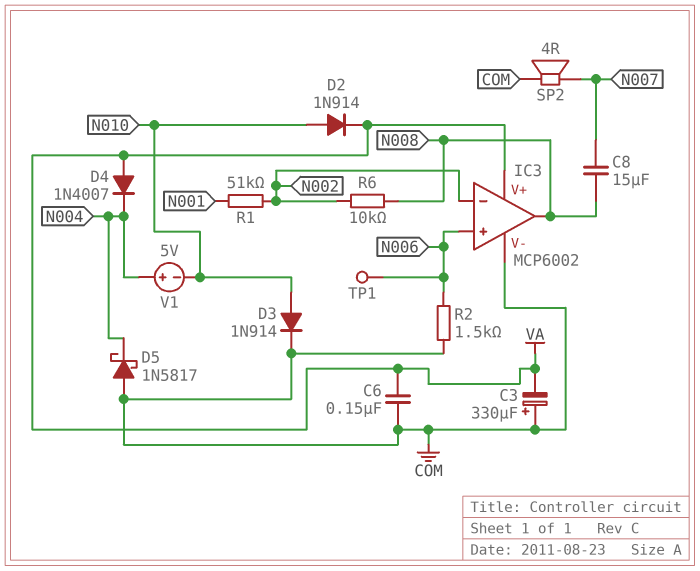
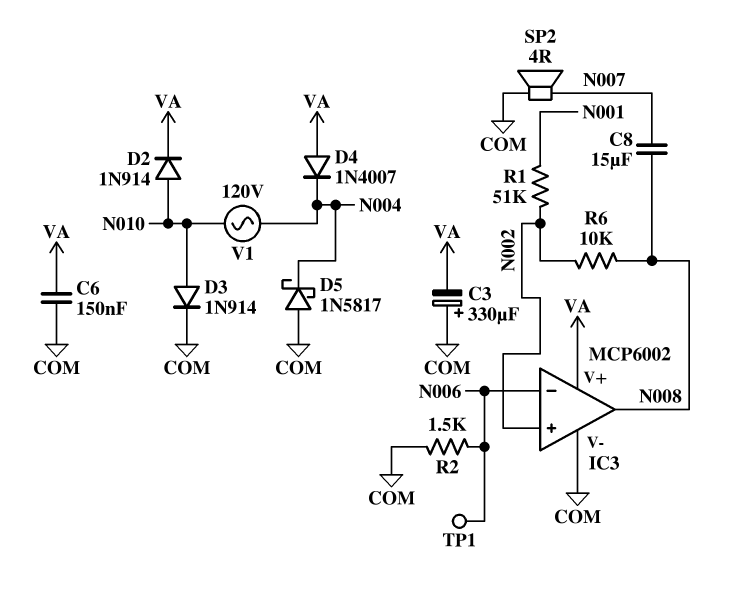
IC3 pin in+: N006 -> N002
IC3 pin in-: N002 -> N006
V1: 5V (plus N004, minus N010) -> AC 120V (N004, N010)

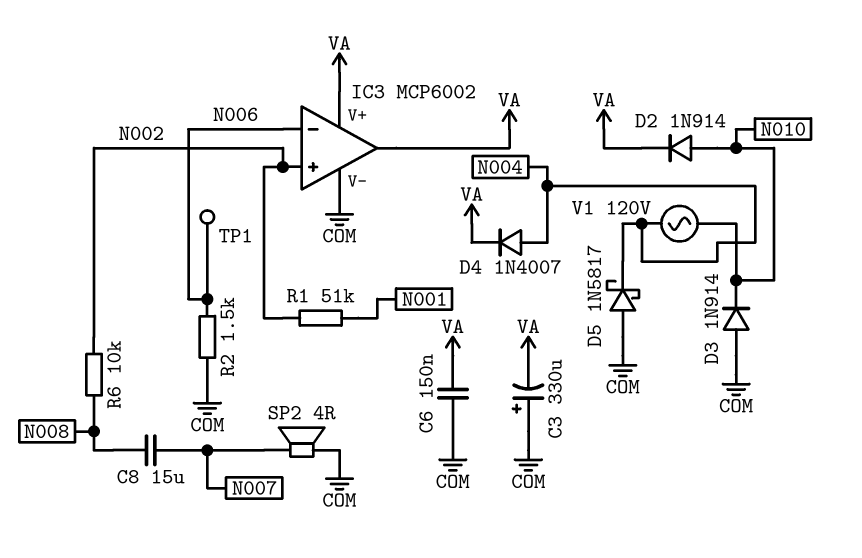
D3: diode 1N914 (A N010, K COM) -> diode 1N914 (A COM, K N010)
D4: diode 1N4007 (A VA, K N004) -> diode 1N4007 (A N004, K VA)
IC3 pin out: N008 -> VA

